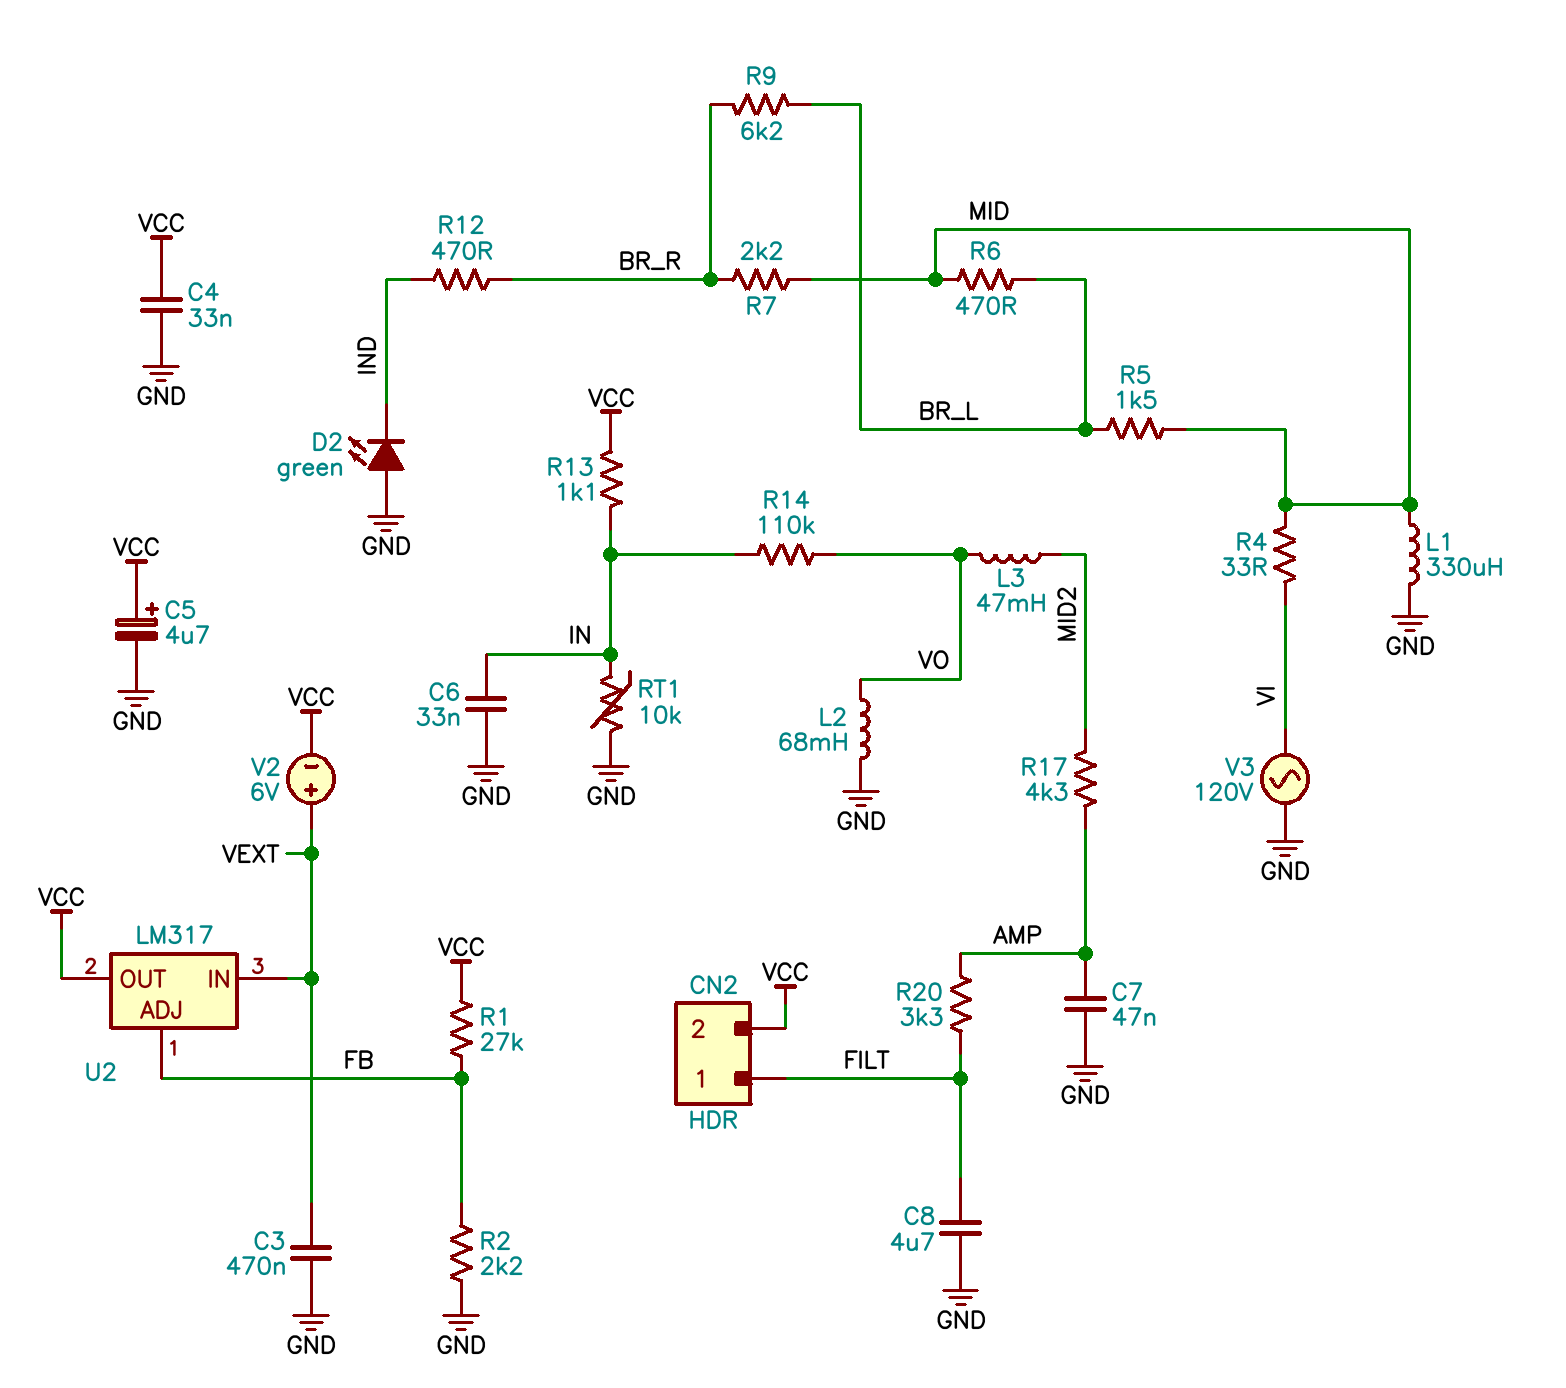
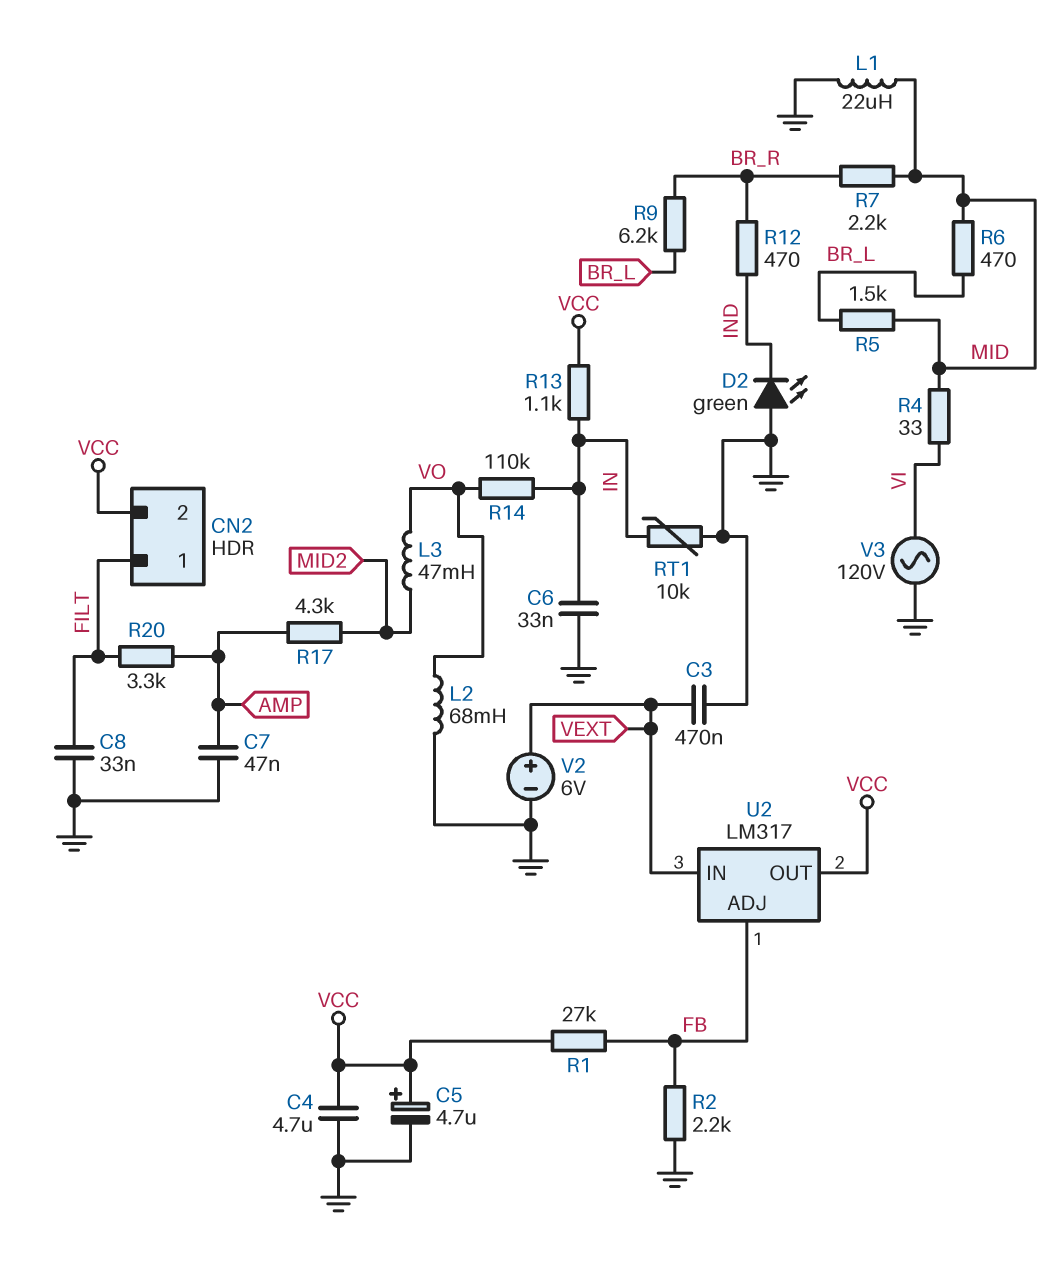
C4: 33nF (GND, VCC) -> 4.7uF (GND, VCC)
C8: 4.7uF (FILT, GND) -> 33nF (FILT, GND)
L1: 330uH (GND, MID) -> 22uH (GND, MID)
V2: 6V (plus VEXT, minus VCC) -> 6V (plus VEXT, minus GND)

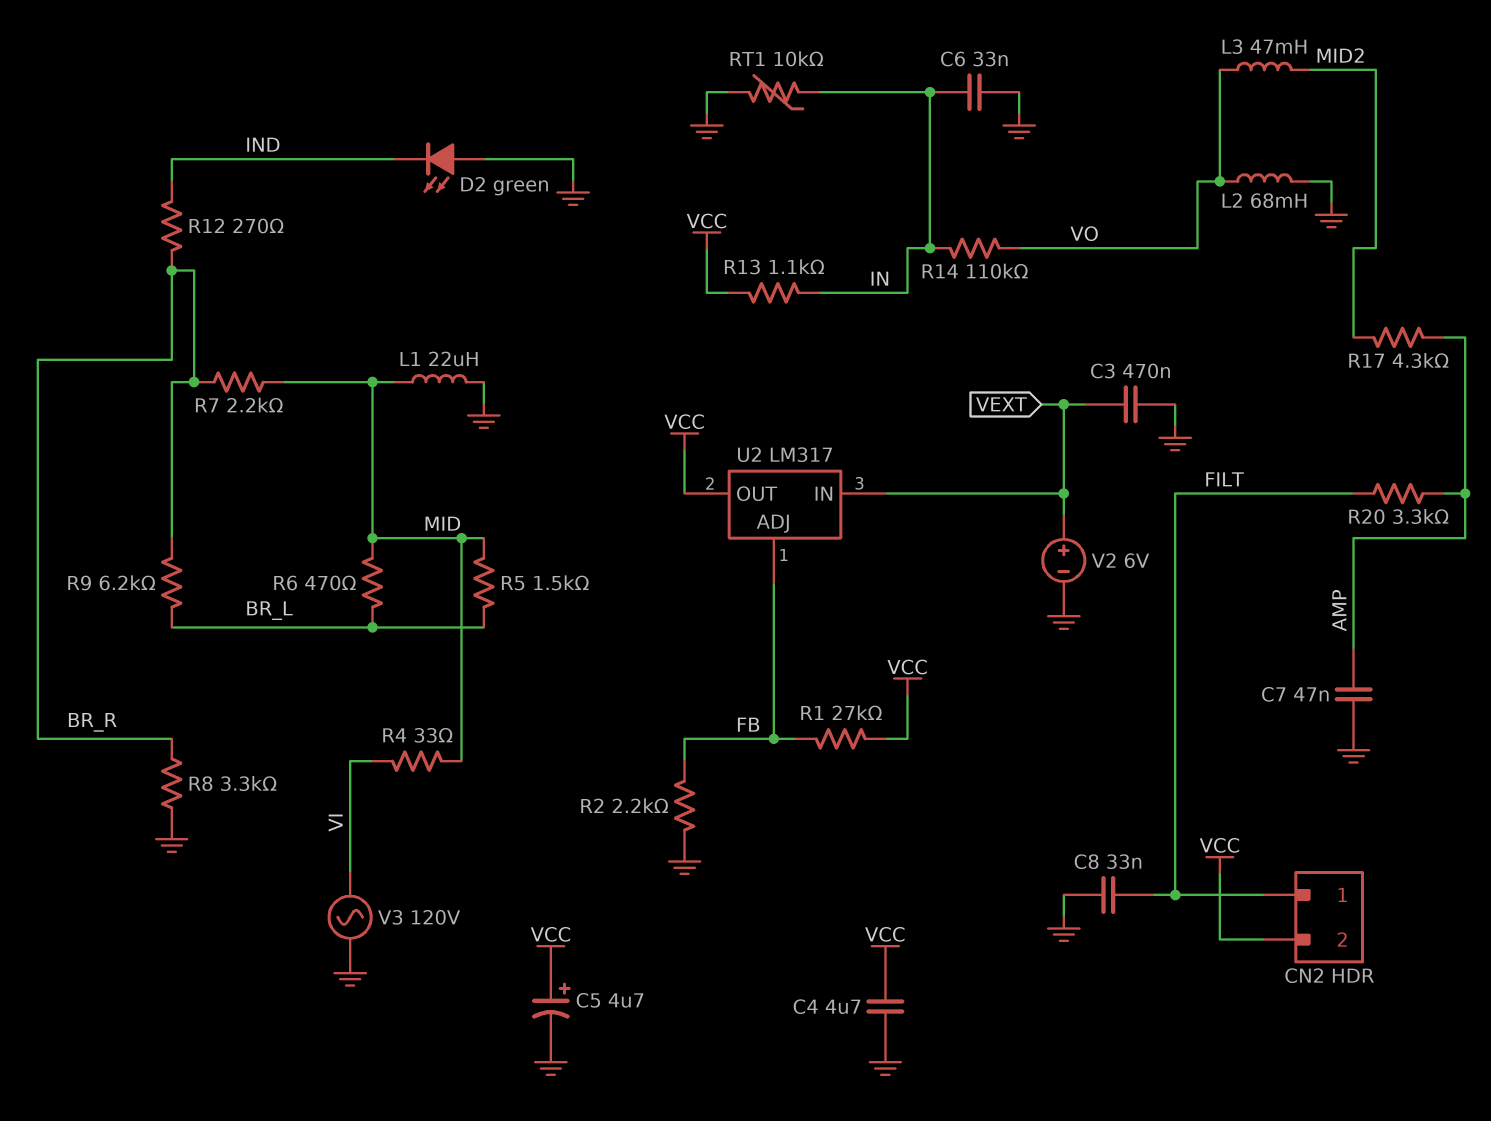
R8: none -> 3.3k (BR_R, GND)
R12: 470 (BR_R, IND) -> 270 (BR_R, IND)

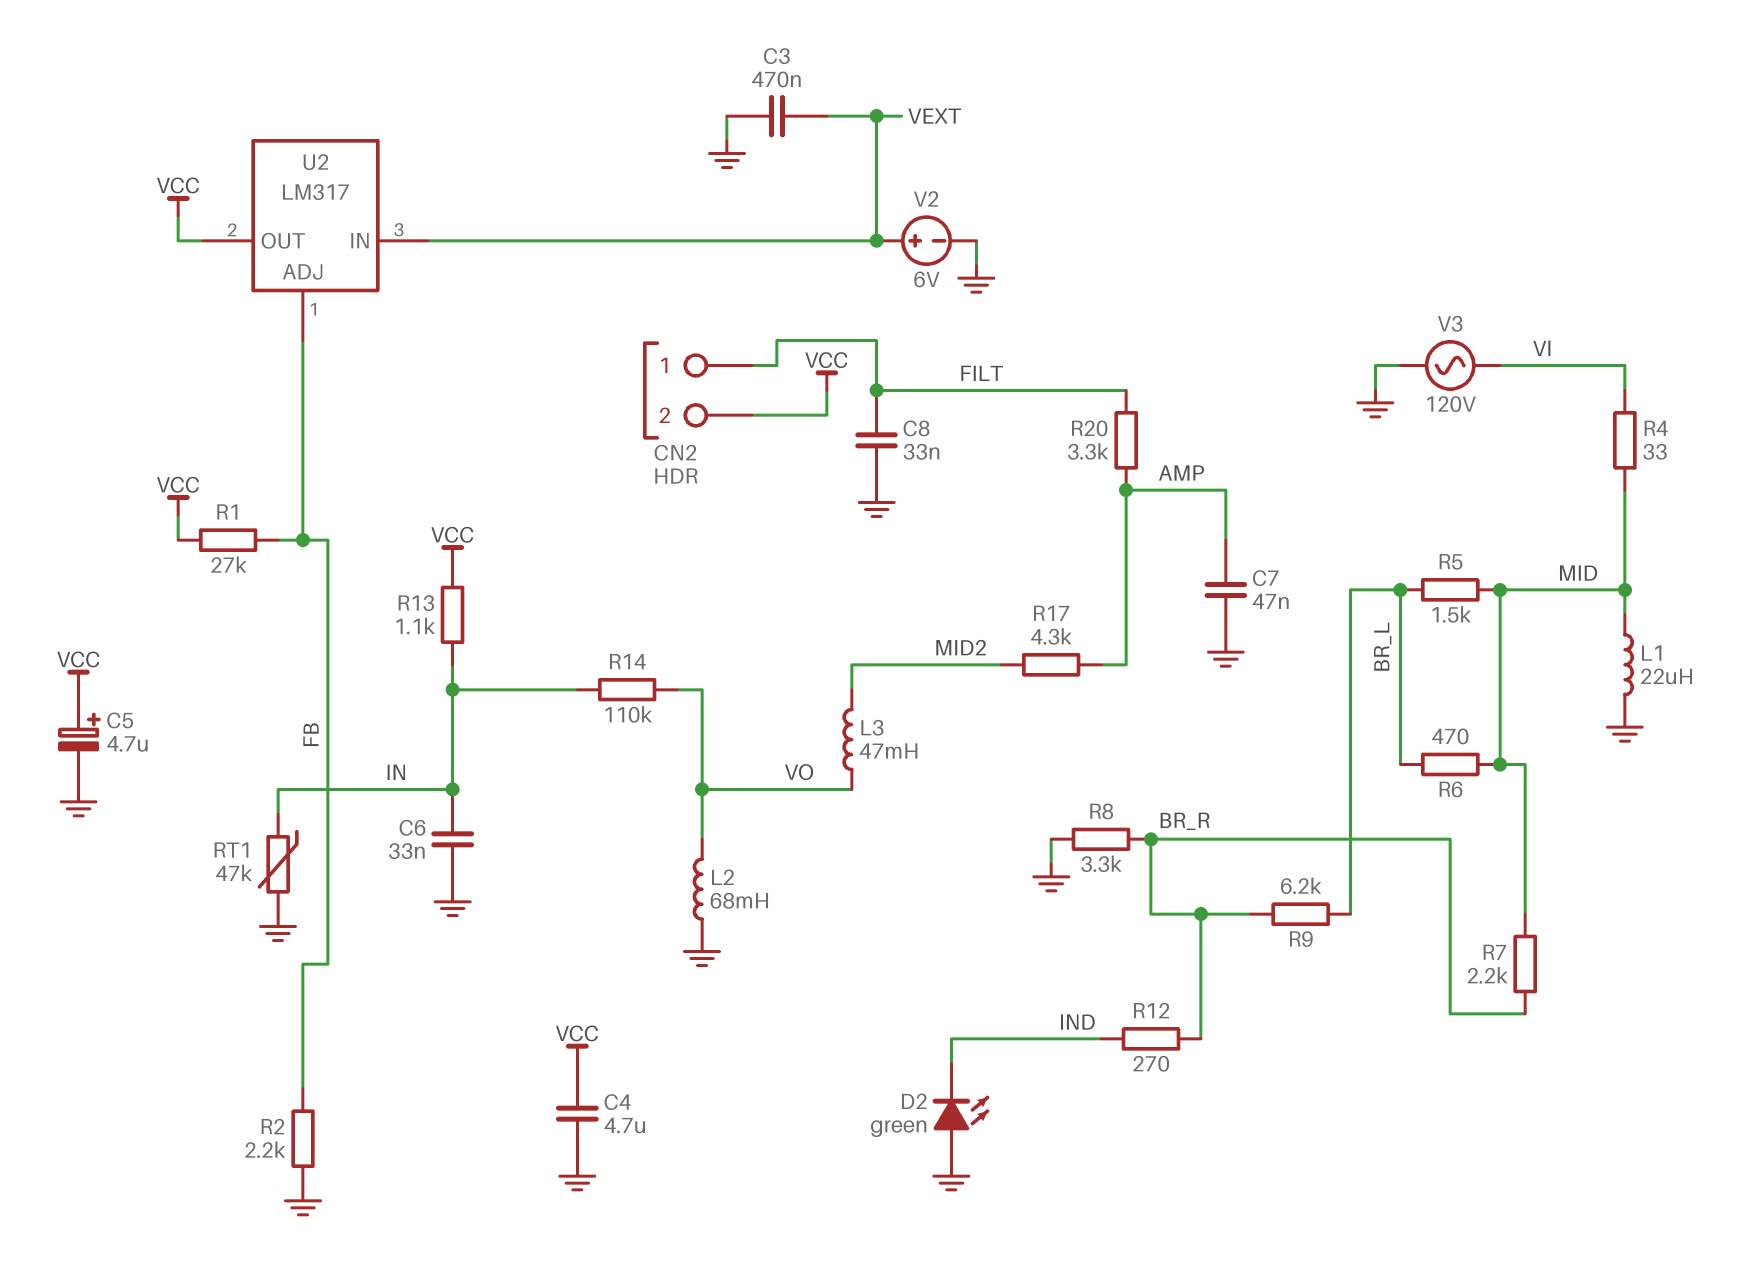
RT1: 10k (GND, IN) -> 47k (GND, IN)

